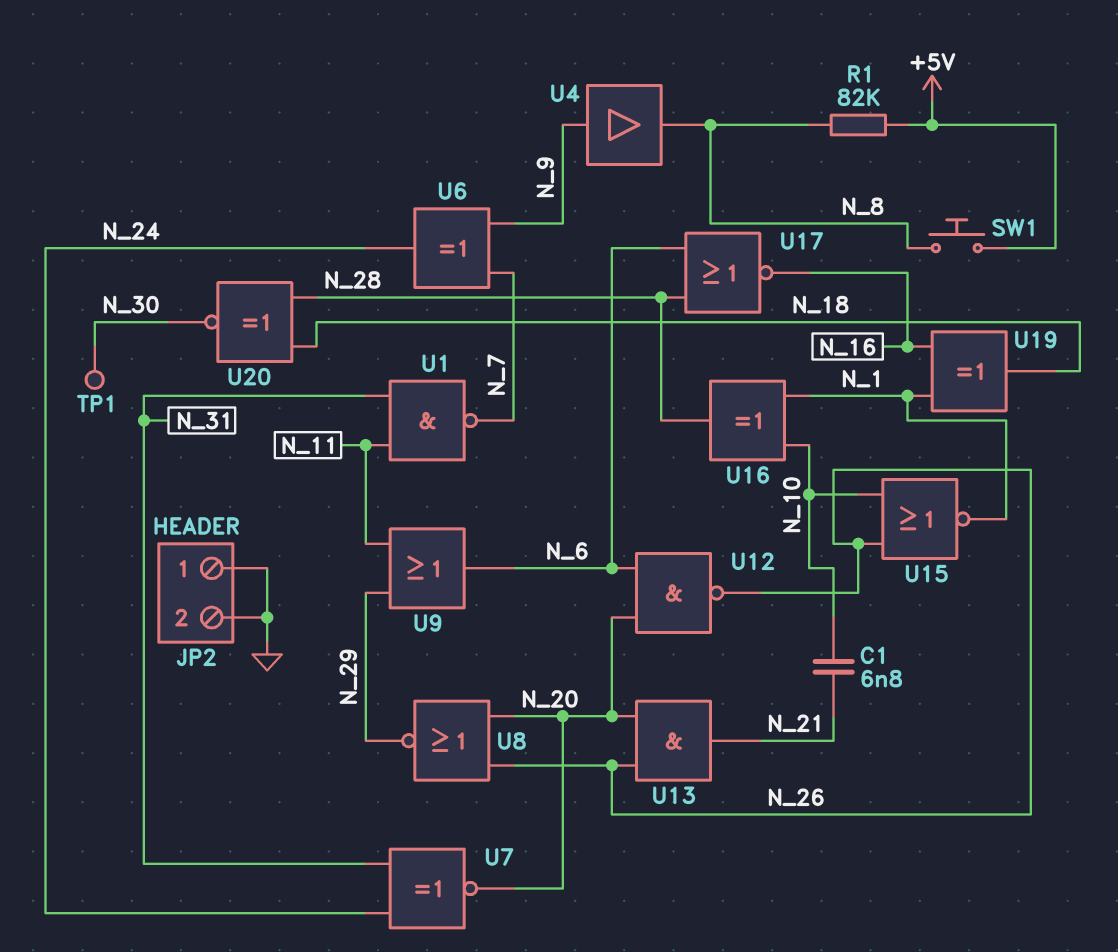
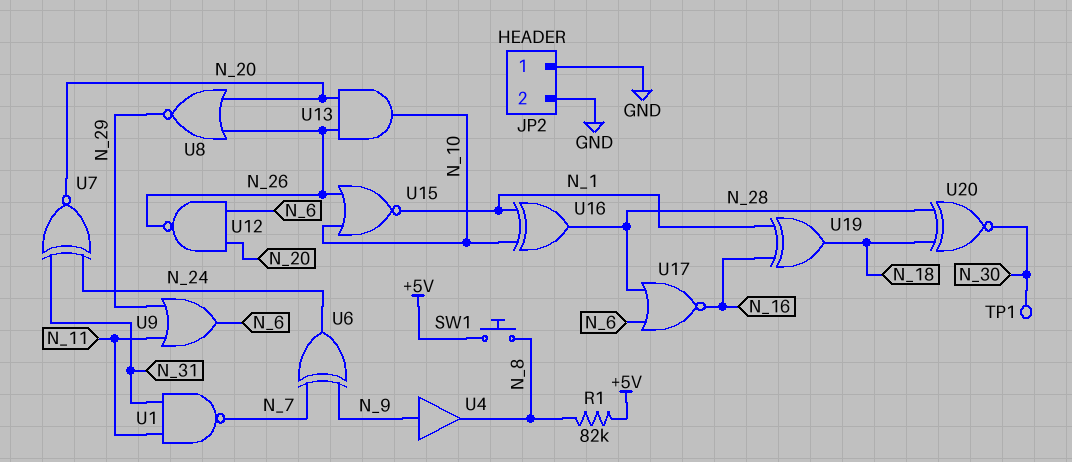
C1: 6.8nF (N_10, N_21) -> none
U13: AND (in N_20, in N_26, out N_21) -> AND (in N_20, in N_26, out N_10)

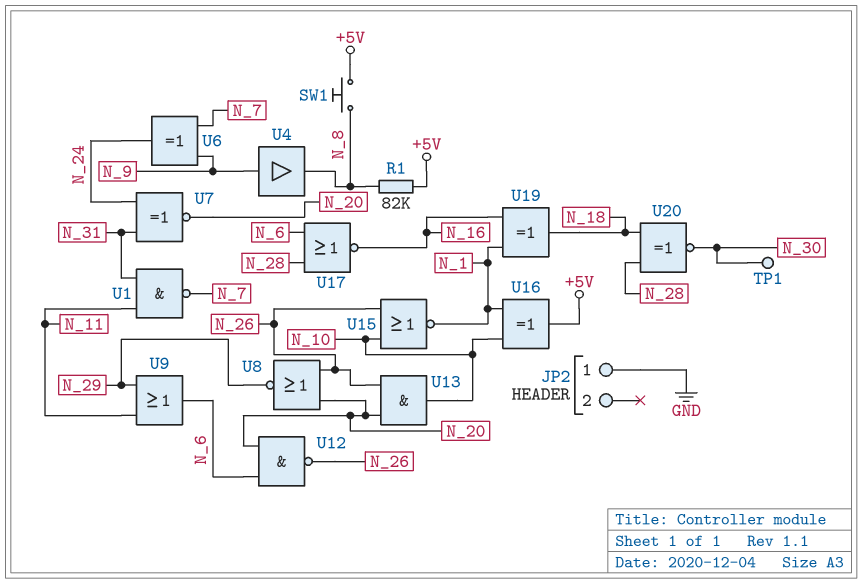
JP2 pin 2: GND -> none
U16: XOR (in N_1, in N_10, out N_28) -> XOR (in N_1, in N_10, out +5V)

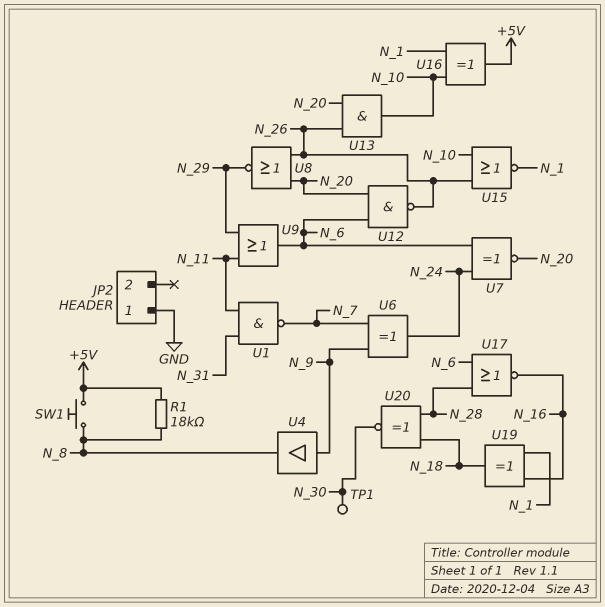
R1: 82k (+5V, N_8) -> 18k (+5V, N_8)
U7: XNOR (in N_24, in N_31, out N_20) -> XNOR (in N_6, in N_24, out N_20)

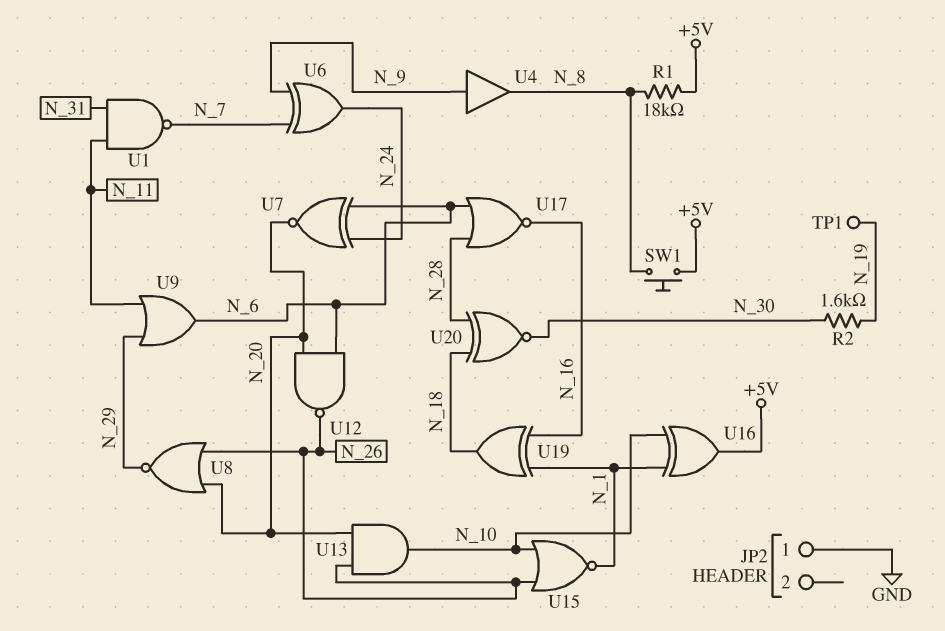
R2: none -> 1.6k (N_19, N_30)
TP1: test point (N_30) -> test point (N_19)

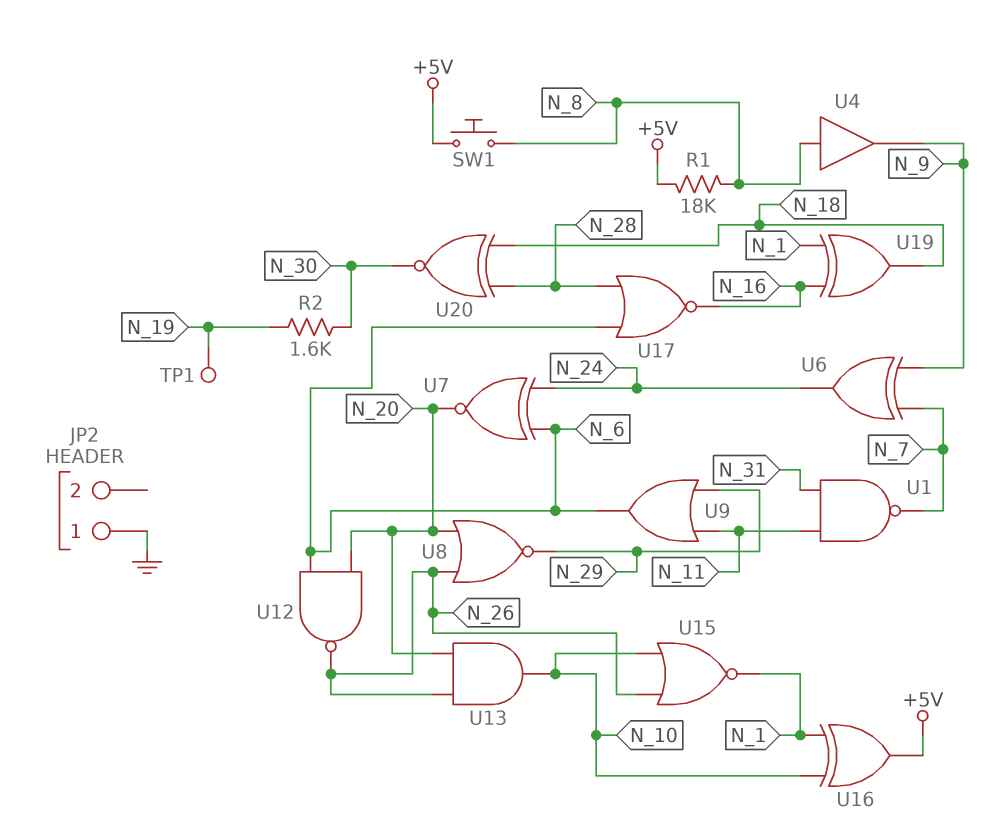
U4: buffer (in N_9, out N_8) -> buffer (in N_8, out N_9)

